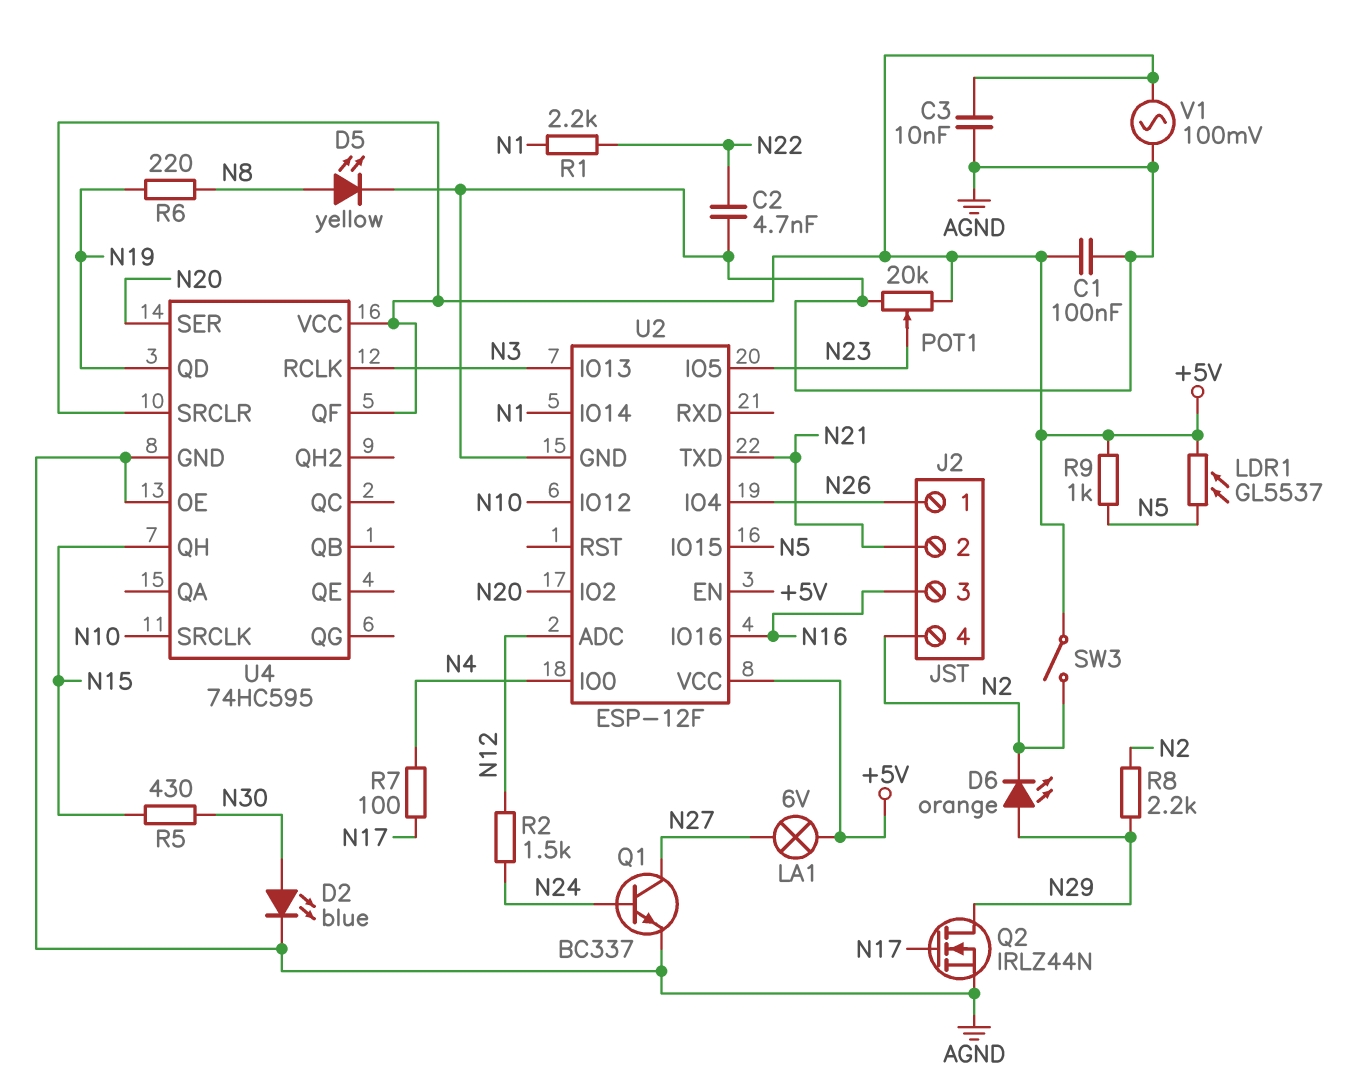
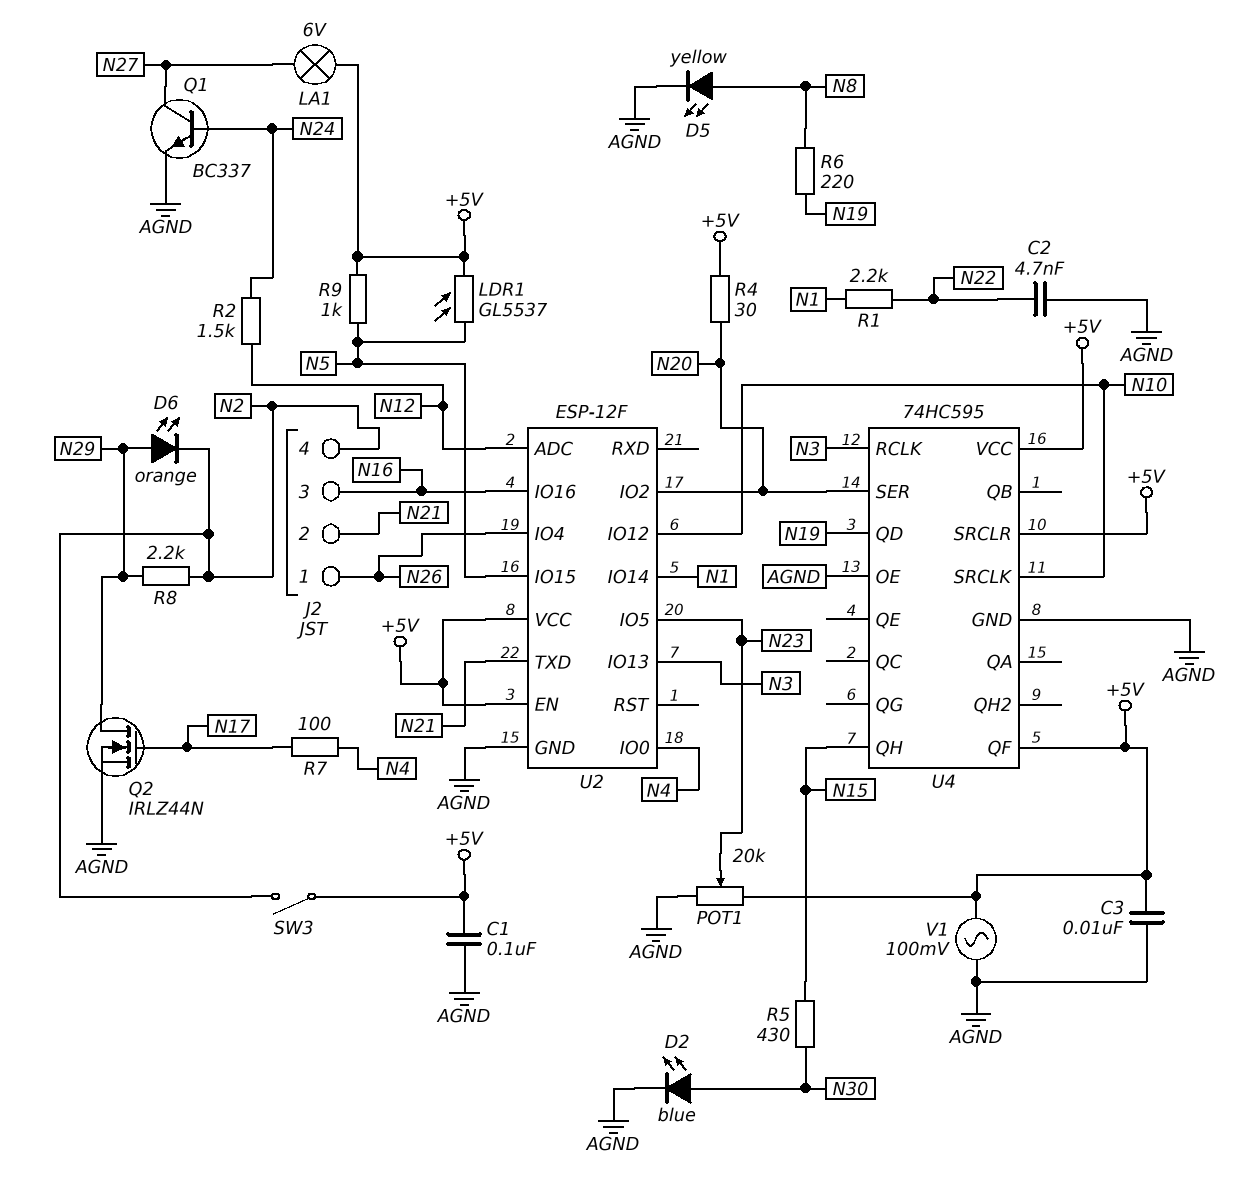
R4: none -> 30 (+5V, N20)

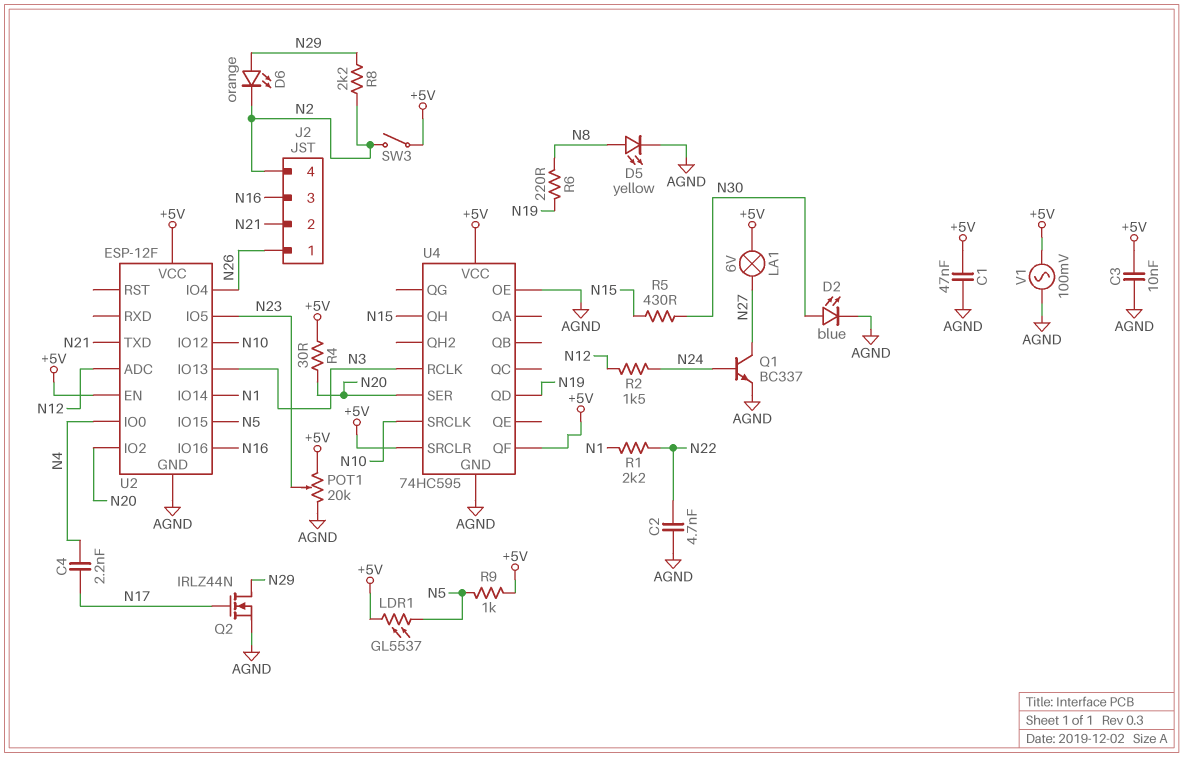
C1: 100nF (+5V, AGND) -> 47nF (+5V, AGND)
C4: none -> 2.2nF (N4, N17)
R7: 100 (N4, N17) -> none

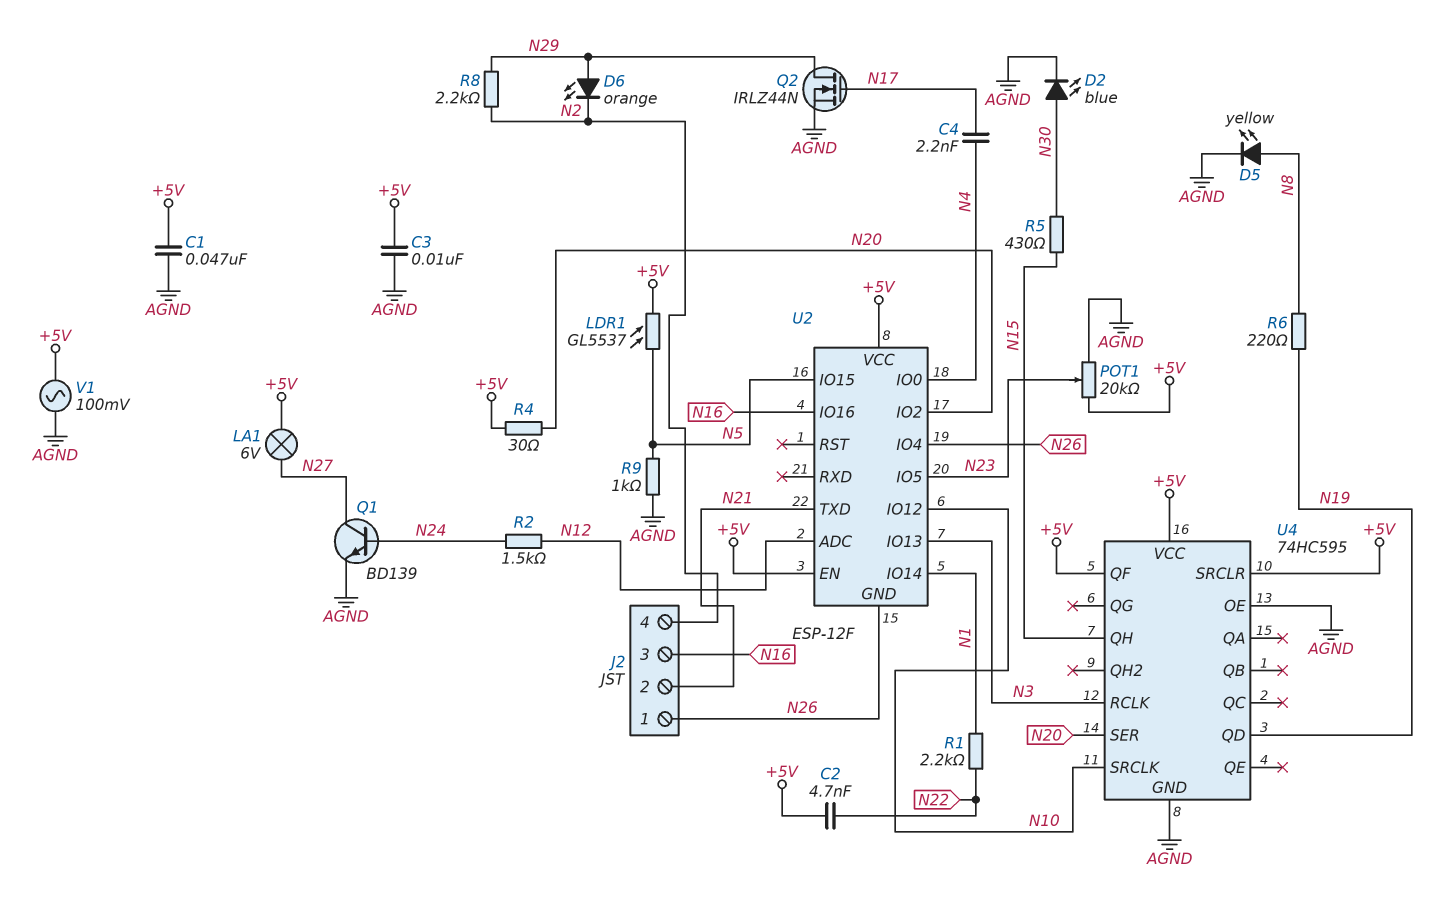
C2: 4.7nF (AGND, N22) -> 4.7nF (+5V, N22)
Q1: NPN BC337 (B N24, C N27, E AGND) -> NPN BD139 (B N24, C N27, E AGND)
R9: 1k (+5V, N5) -> 1k (AGND, N5)
SW3: switch (+5V, N2) -> none
U2 pin GND: AGND -> N26

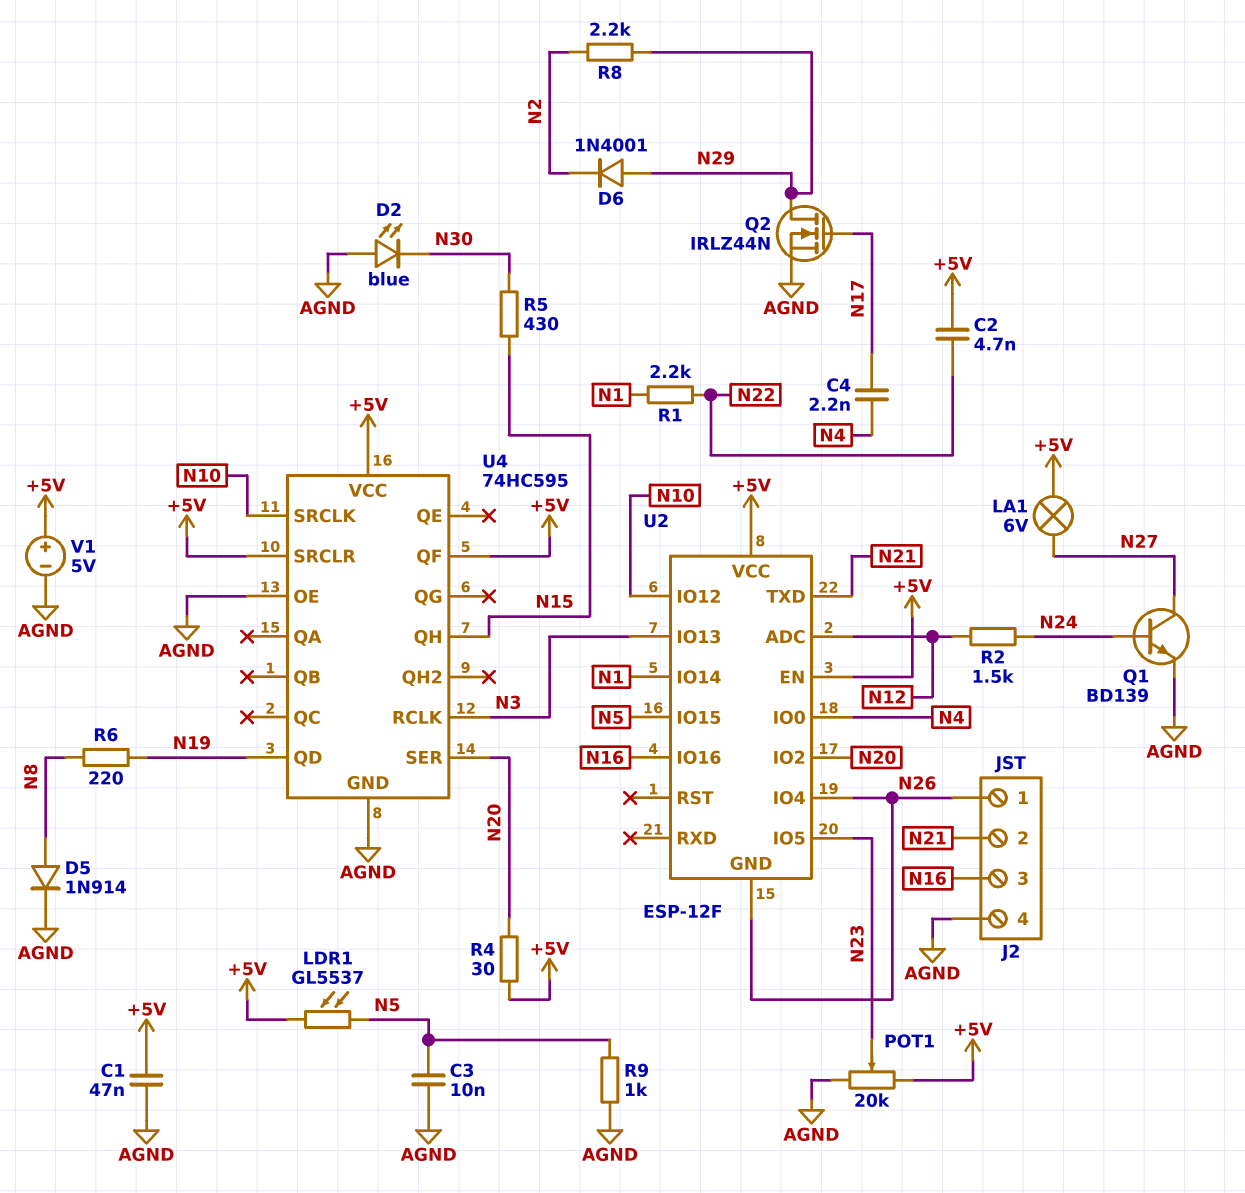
C3: 10nF (+5V, AGND) -> 10nF (AGND, N5)
D2: LED blue (A N30, K AGND) -> LED blue (A AGND, K N30)
D5: LED yellow (A N8, K AGND) -> diode 1N914 (A N8, K AGND)
D6: LED orange (A N29, K N2) -> diode 1N4001 (A N29, K N2)
J2 pin 4: N2 -> AGND
V1: AC 100mV (+5V, AGND) -> 5V (plus +5V, minus AGND)

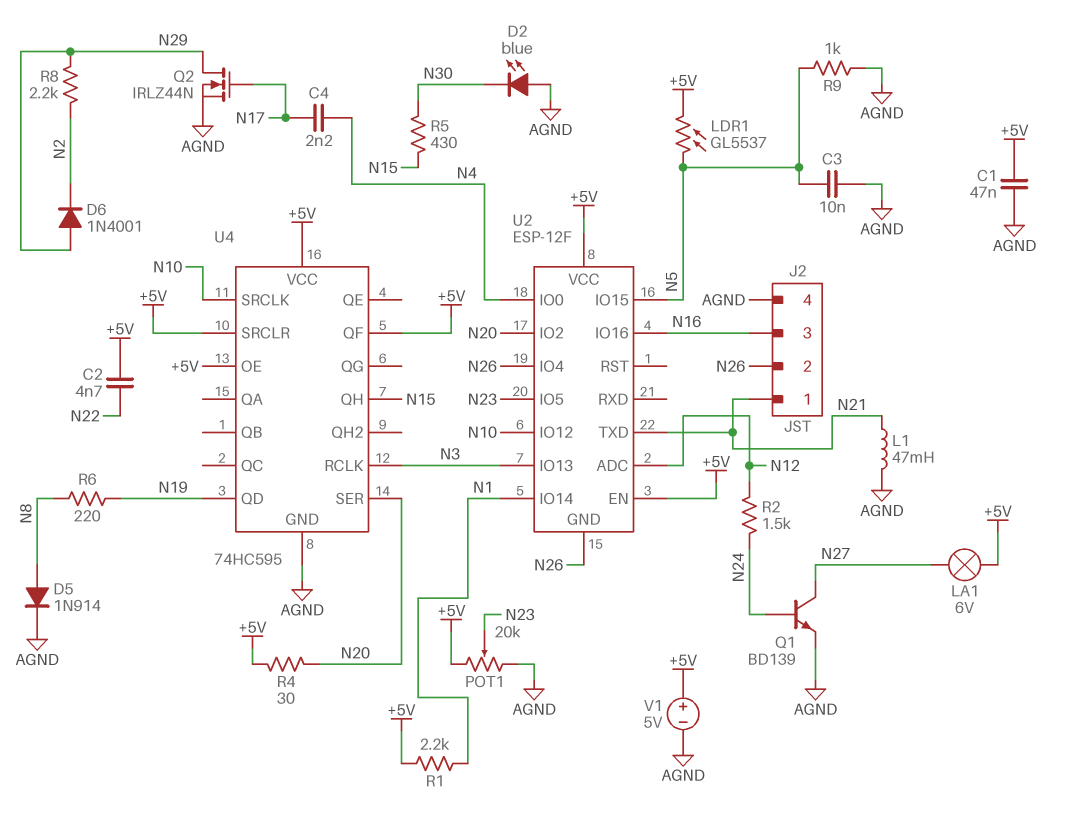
J2 pin 1: N26 -> N21
J2 pin 2: N21 -> N26
L1: none -> 47mH (AGND, N21)
R1: 2.2k (N1, N22) -> 2.2k (+5V, N1)
U4 pin OE: AGND -> +5V

